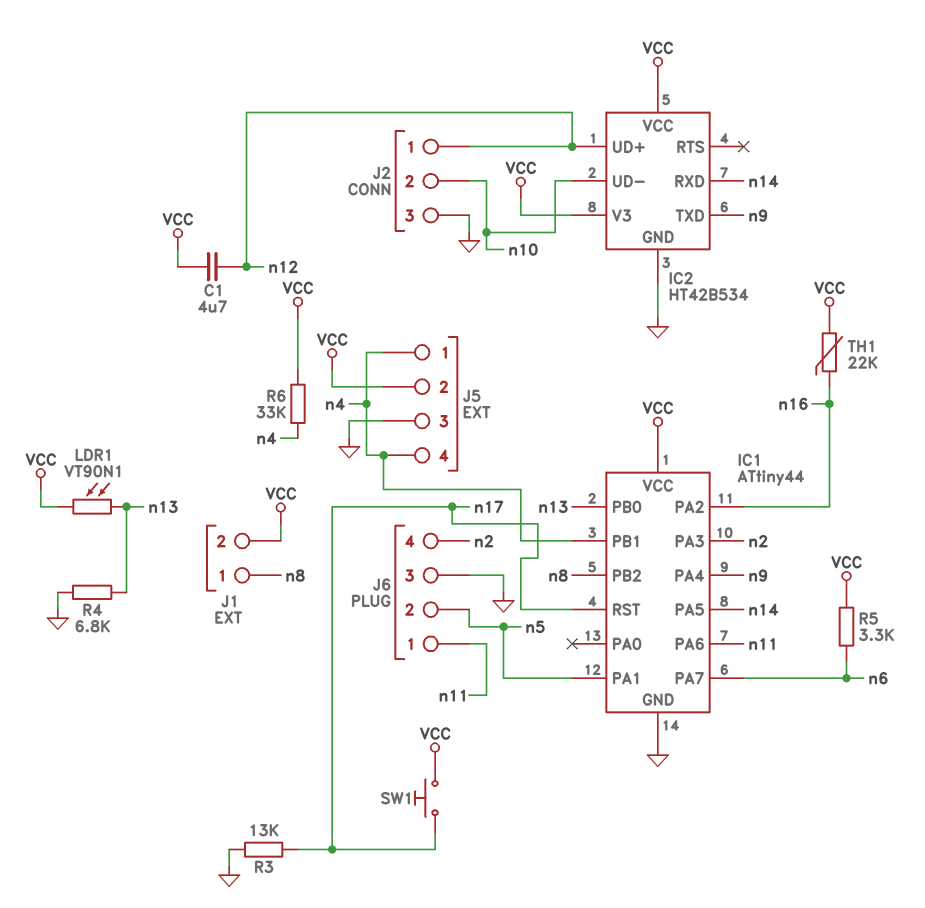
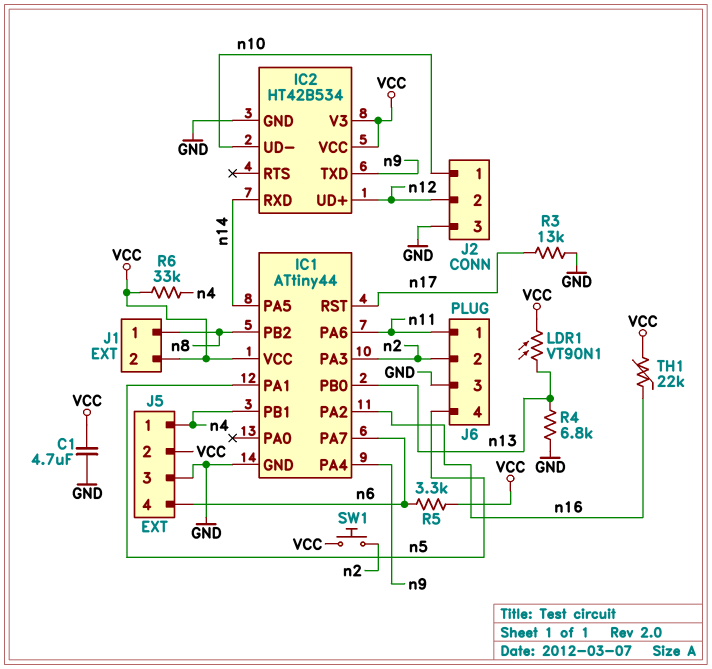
C1: 4.7uF (VCC, n12) -> 4.7uF (GND, VCC)
J2 pin 1: n12 -> n10
J2 pin 2: n10 -> n12
J5 pin 4: n4 -> n6
J6 pin 2: n5 -> n2
J6 pin 4: n2 -> n5
SW1: button (VCC, n17) -> button (VCC, n2)

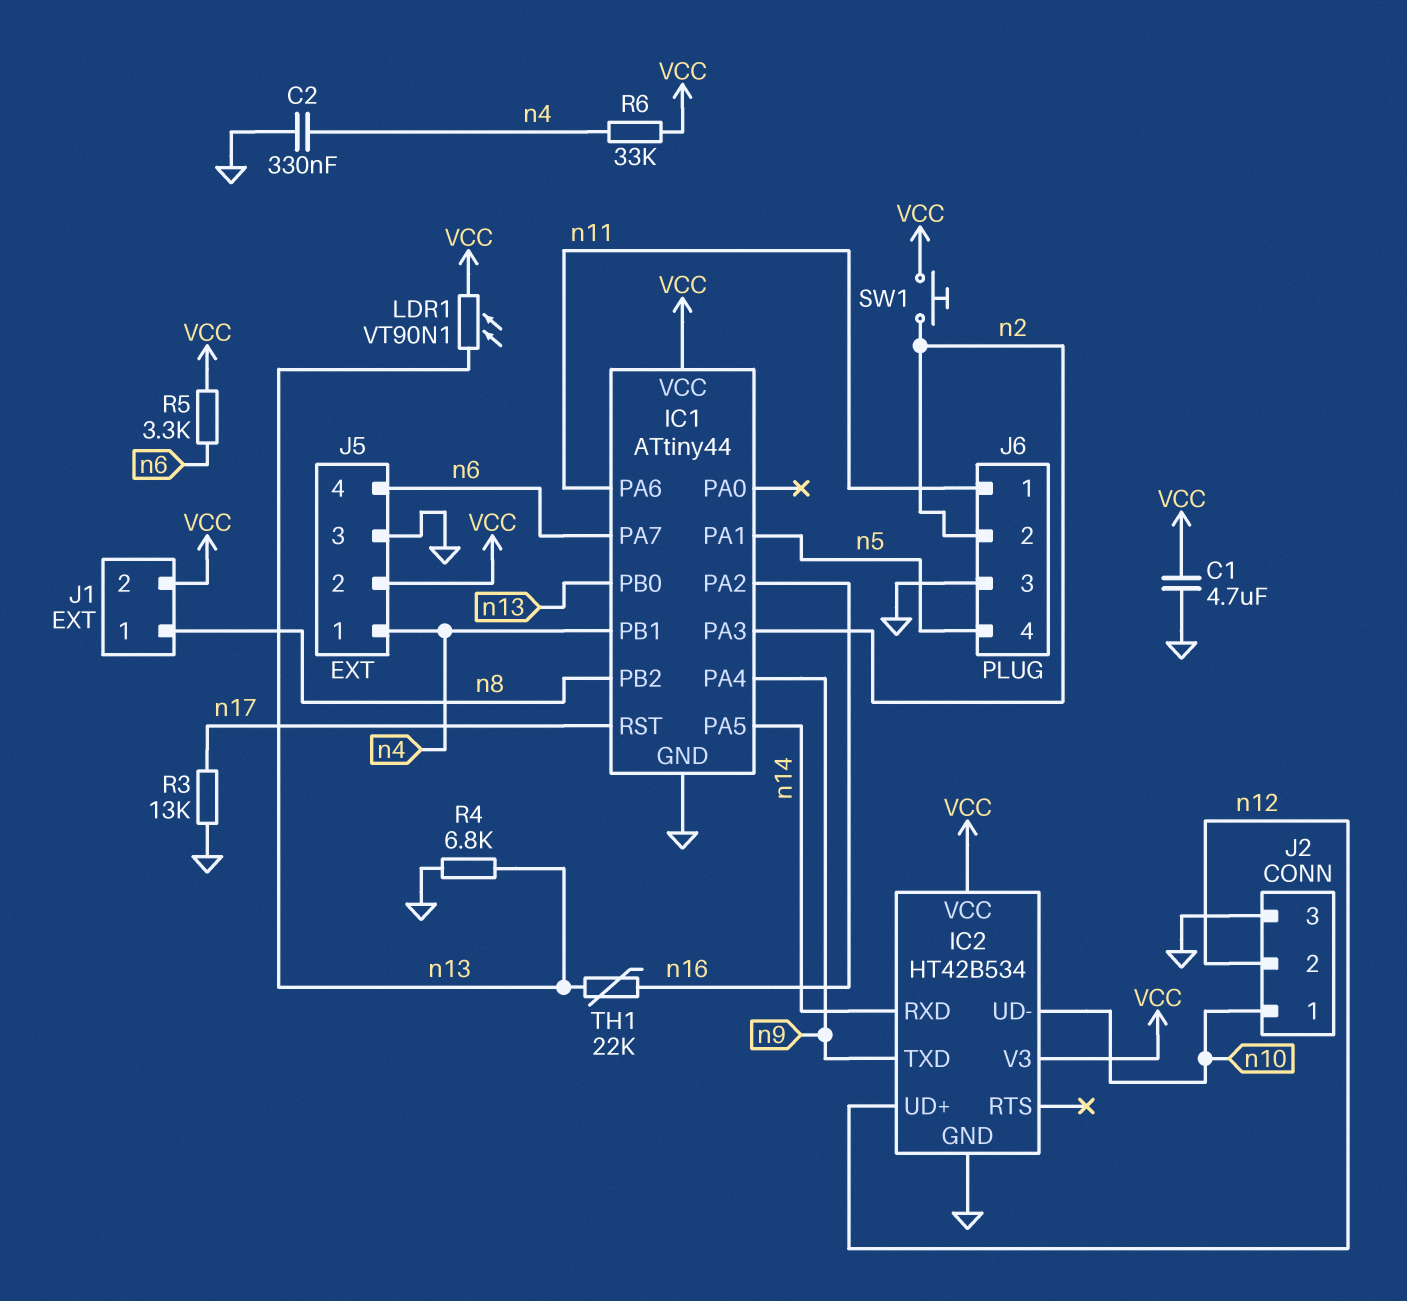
C2: none -> 330nF (GND, n4)
TH1: 22k (VCC, n16) -> 22k (n13, n16)

